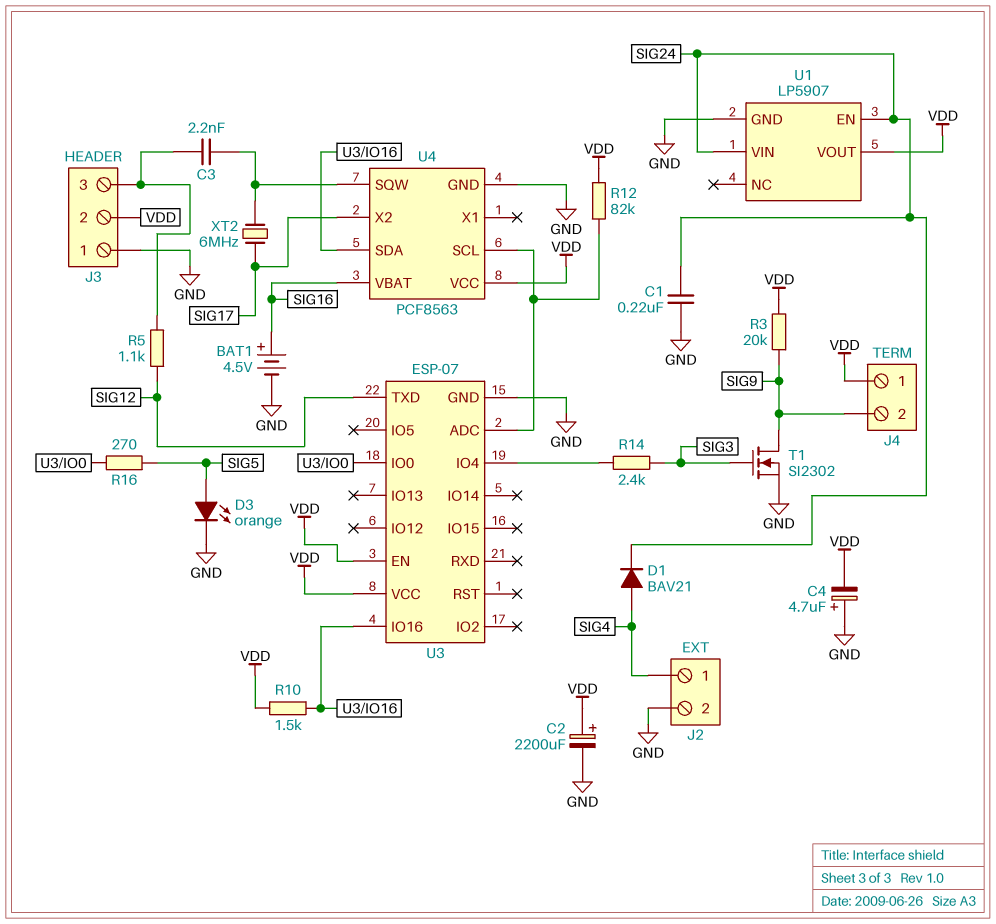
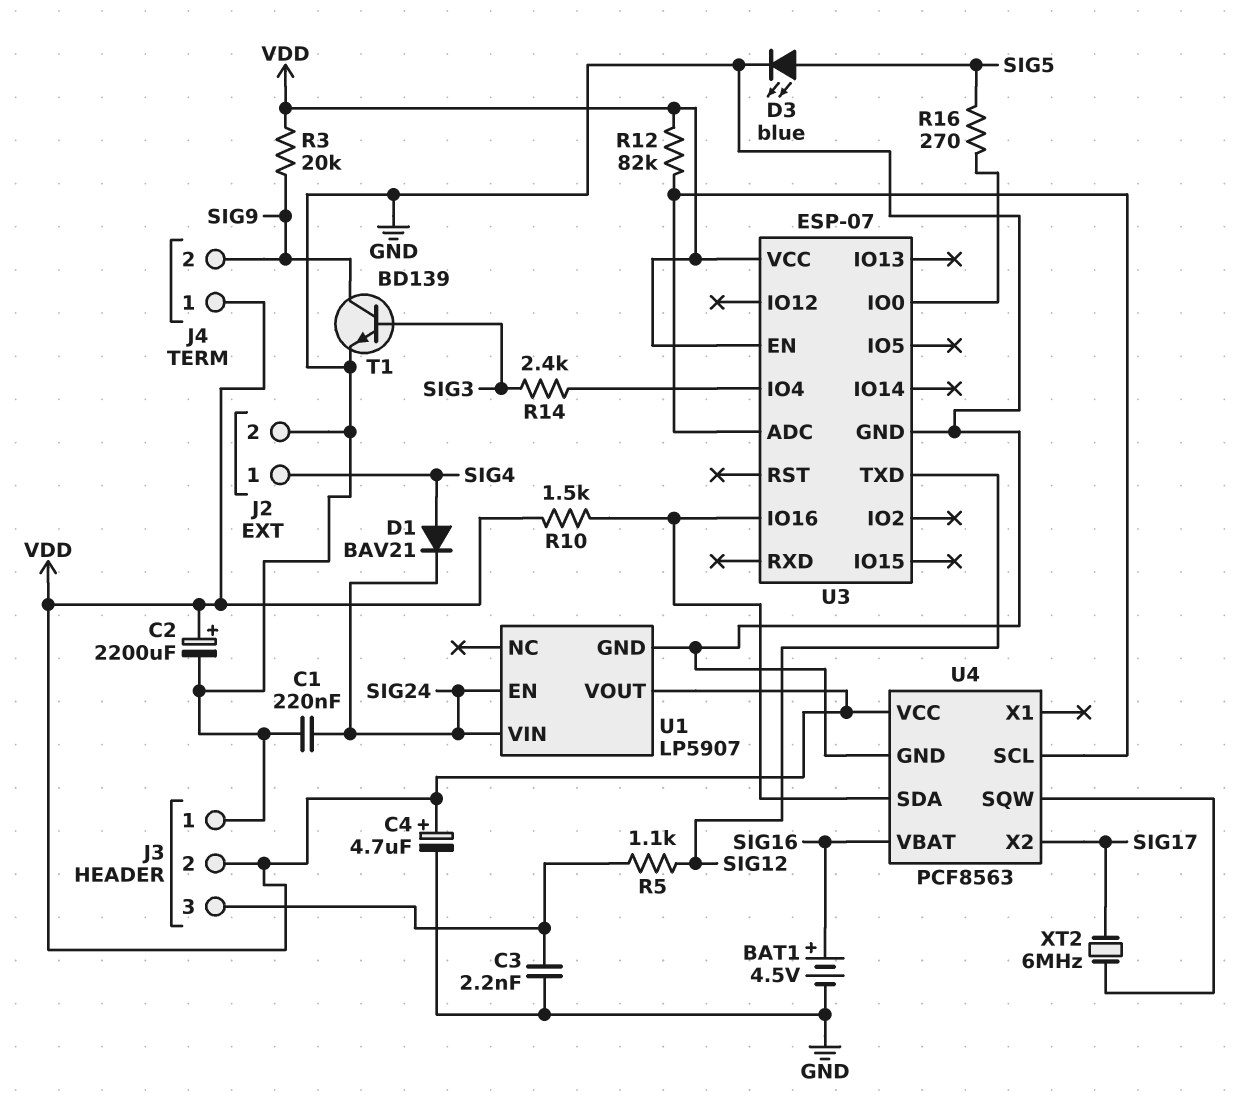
C3: 2.2nF (J3/3, U4/SQW) -> 2.2nF (GND, J3/3)
C4: 4.7uF (plus GND, minus VDD) -> 4.7uF (plus VDD, minus GND)
D3: LED orange (A SIG5, K GND) -> LED blue (A SIG5, K GND)
T1: NMOS SI2302 (G SIG3, D SIG9, S GND) -> NPN BD139 (B SIG3, C SIG9, E GND)

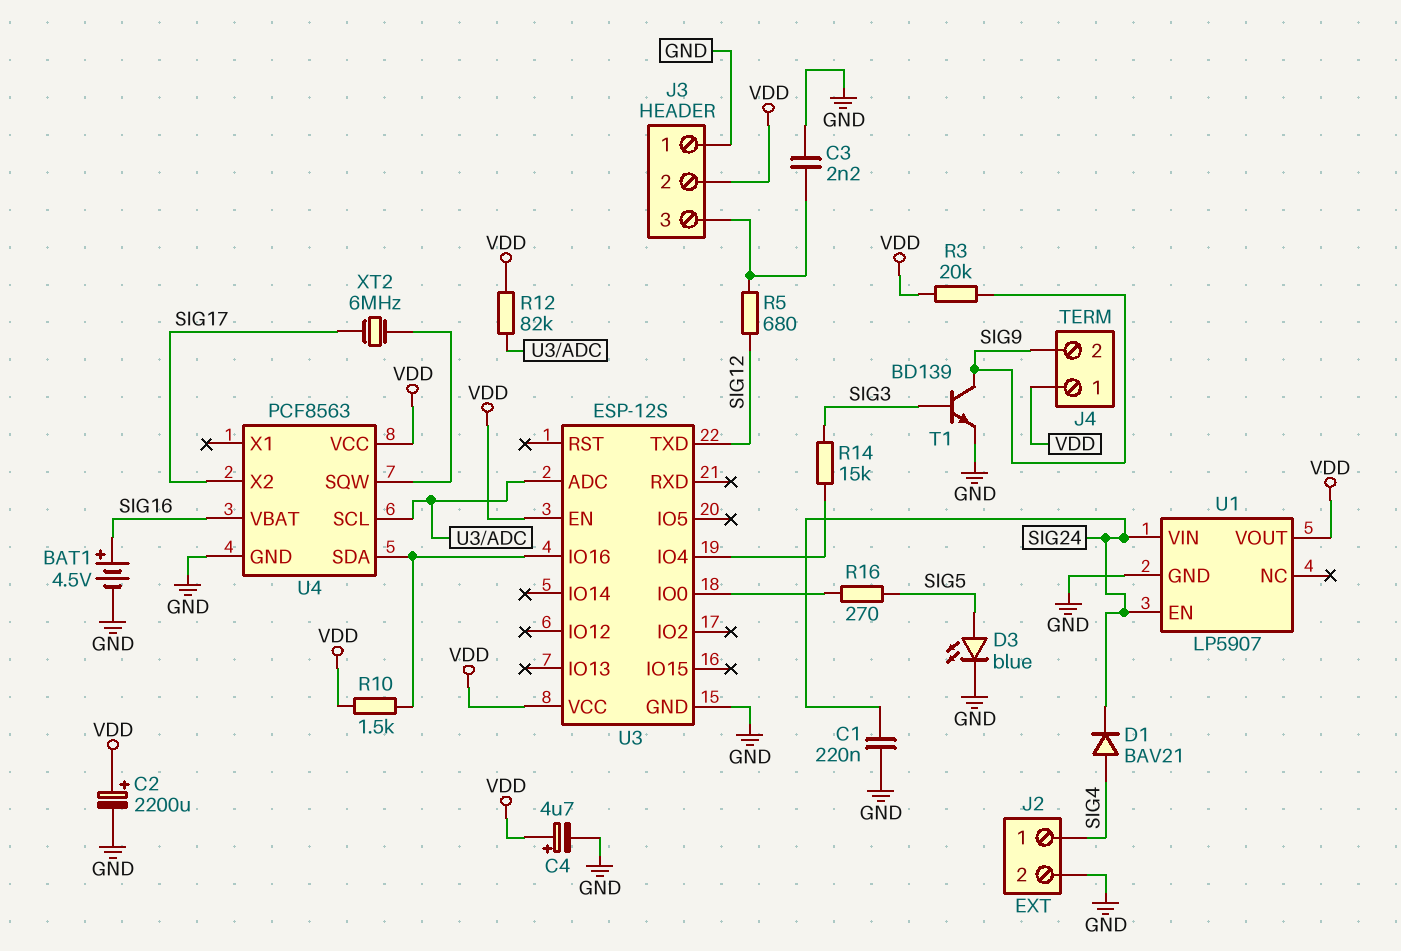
R5: 1.1k (J3/3, SIG12) -> 680 (J3/3, SIG12)
R14: 2.4k (SIG3, U3/IO4) -> 15k (SIG3, U3/IO4)
U3: ESP-07 -> ESP-12S

